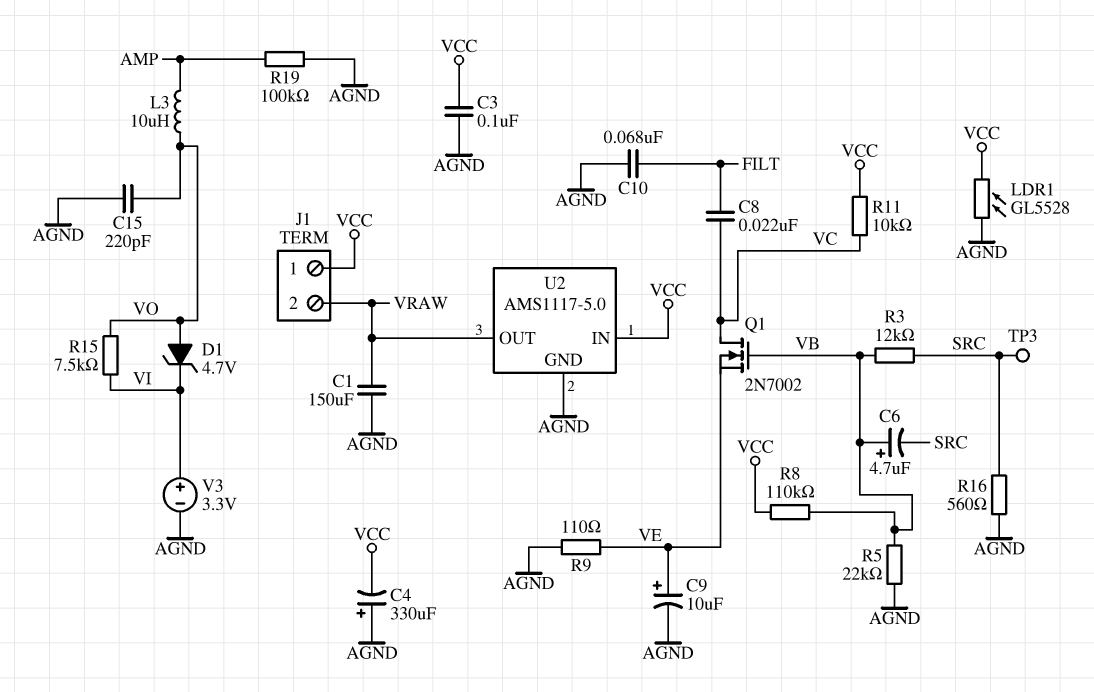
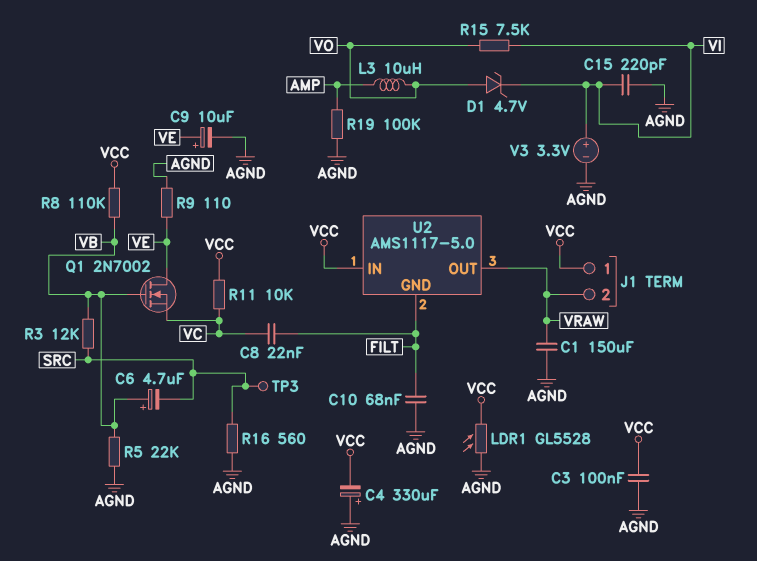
C15: 220pF (AGND, VO) -> 220pF (AGND, VI)
Q1: NMOS 2N7002 (G VB, D VC, S VE) -> NMOS 2N7002 (G VB, D VE, S VC)
U2 pin GND: AGND -> FILT

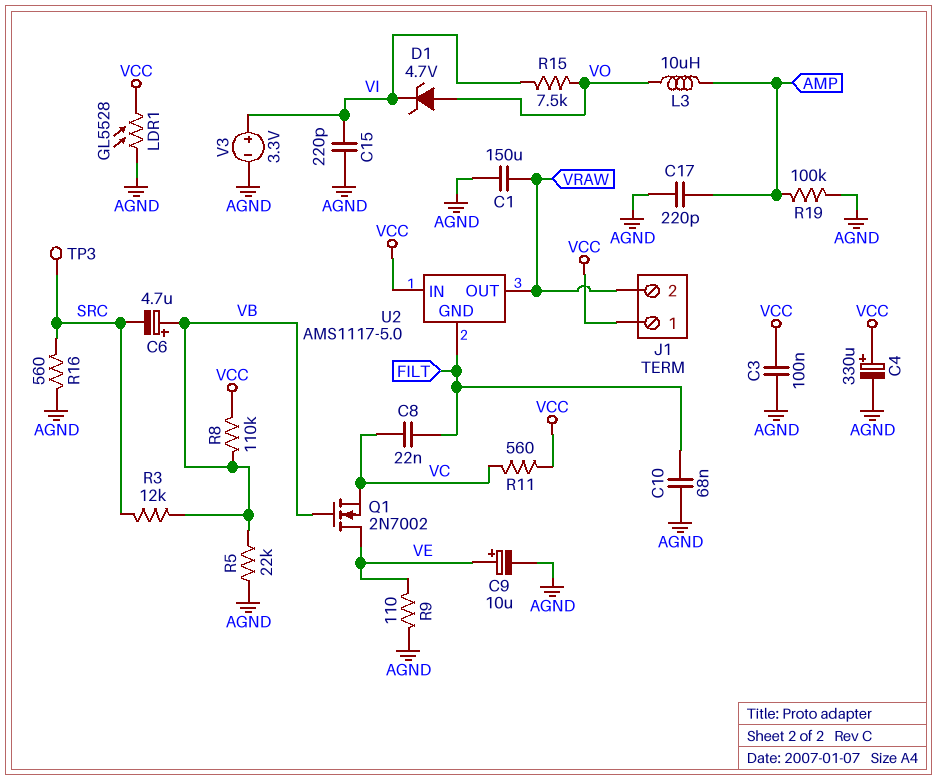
C4: 330uF (plus AGND, minus VCC) -> 330uF (plus VCC, minus AGND)
C17: none -> 220pF (AGND, AMP)
R11: 10k (VC, VCC) -> 560 (VC, VCC)

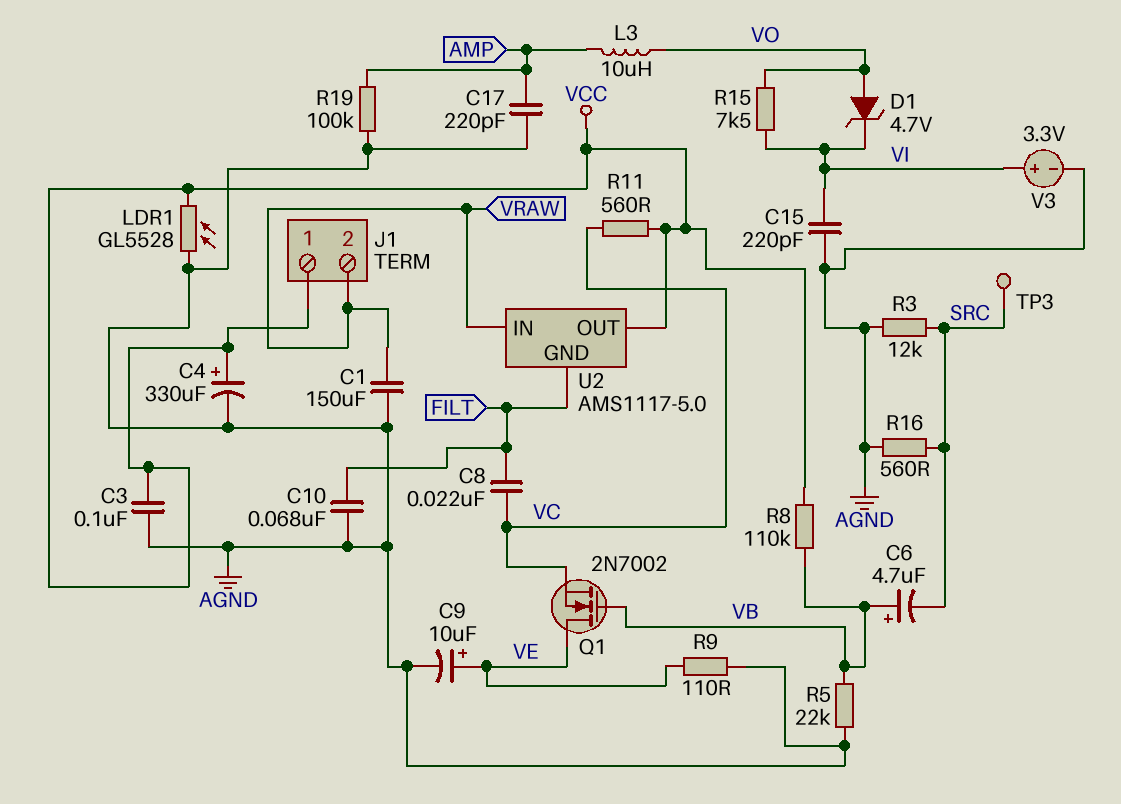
R3: 12k (SRC, VB) -> 12k (AGND, SRC)
U2 pin IN: VCC -> VRAW
U2 pin OUT: VRAW -> VCC

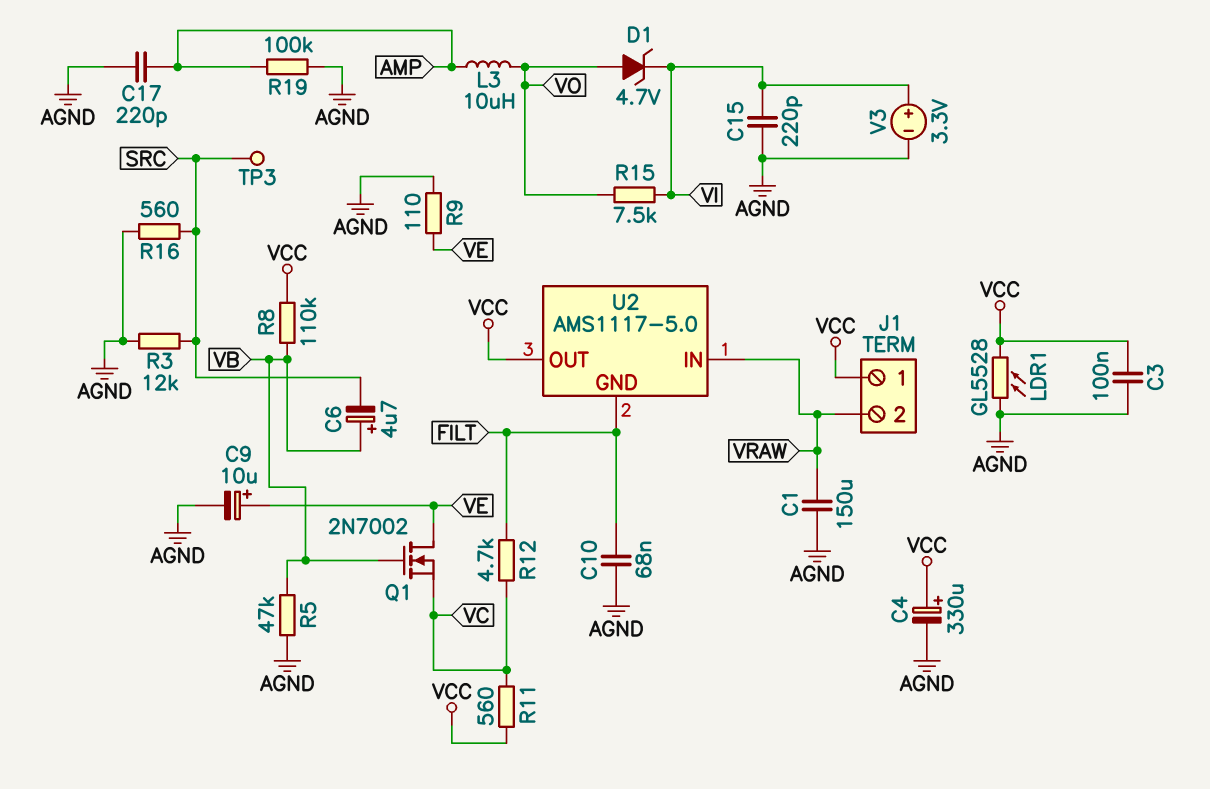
C8: 22nF (FILT, VC) -> none
R5: 22k (AGND, VB) -> 47k (AGND, VB)
R12: none -> 4.7k (FILT, VC)

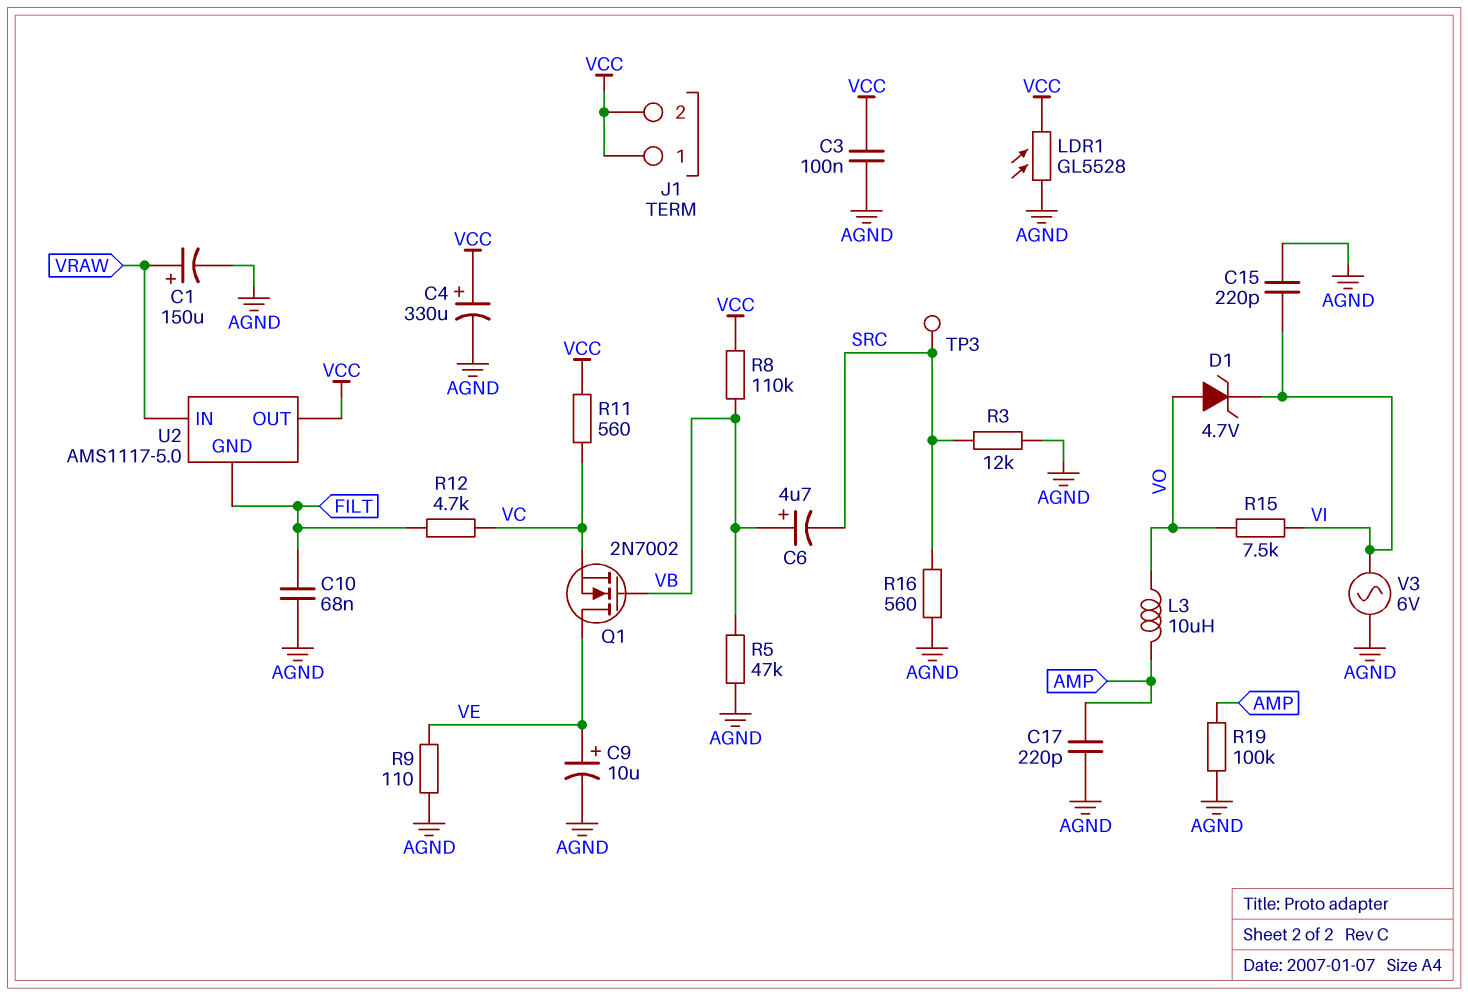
C1: 150uF (AGND, VRAW) -> 150uF (plus VRAW, minus AGND)
J1 pin 2: VRAW -> VCC
V3: 3.3V (plus VI, minus AGND) -> AC 6V (AGND, VI)

